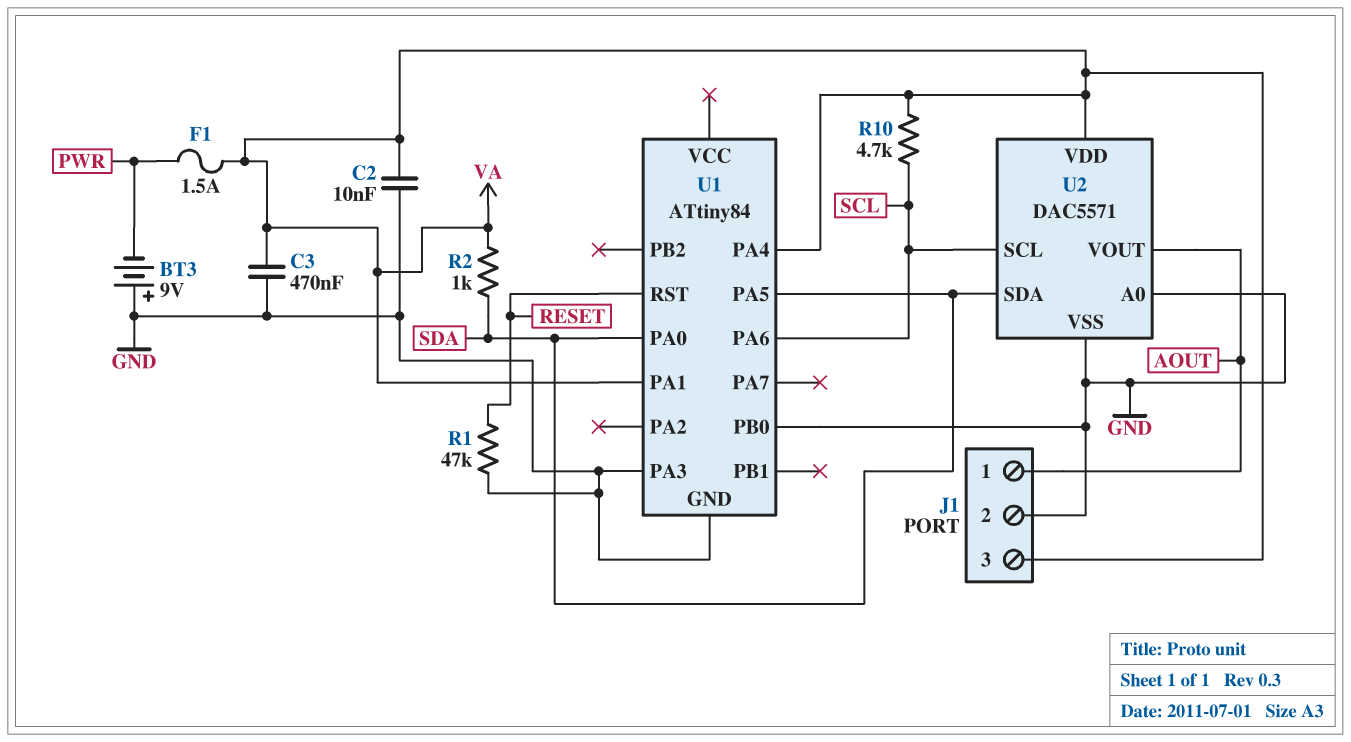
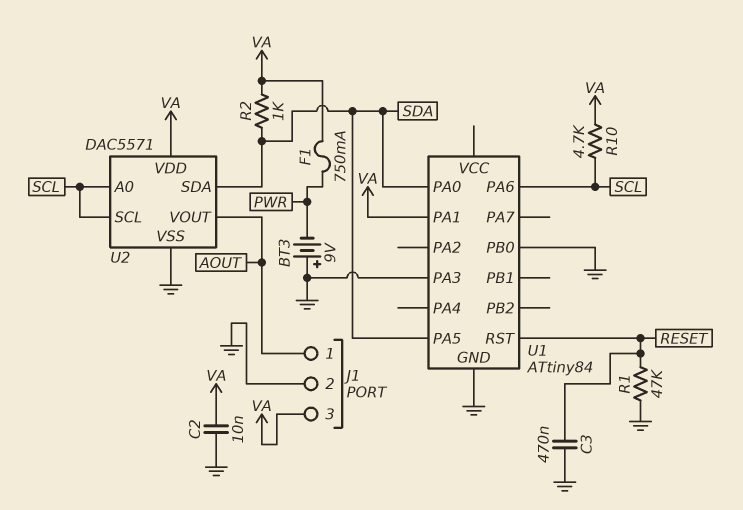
C3: 470nF (GND, VA) -> 470nF (GND, RESET)
F1: 1.5A (PWR, VA) -> 750mA (PWR, VA)
U1 pin PA4: VA -> none
U2 pin A0: GND -> SCL

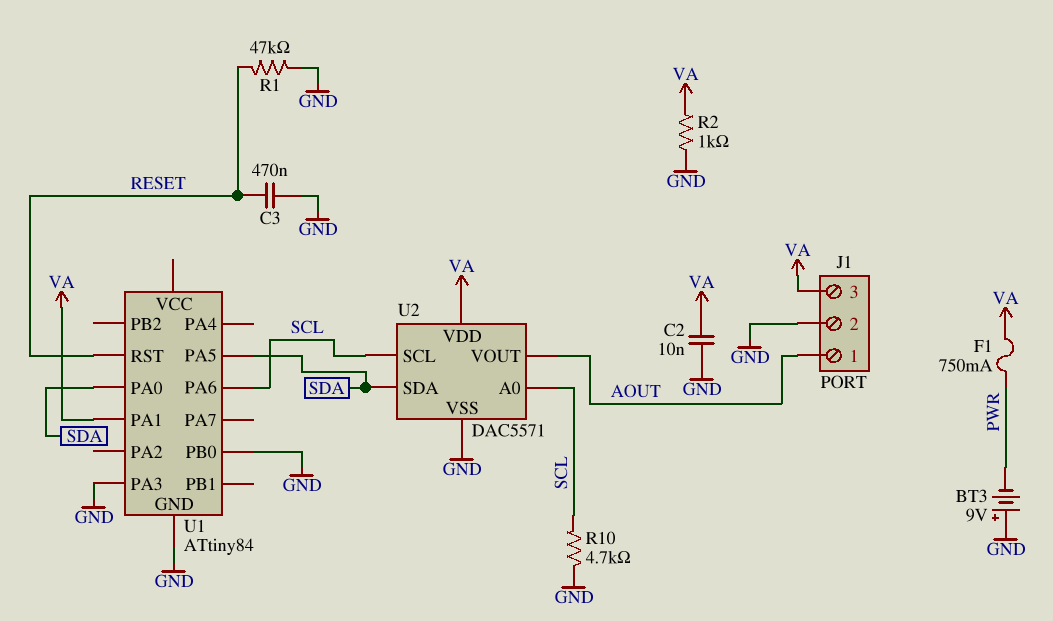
R2: 1k (SDA, VA) -> 1k (GND, VA)
R10: 4.7k (SCL, VA) -> 4.7k (GND, SCL)

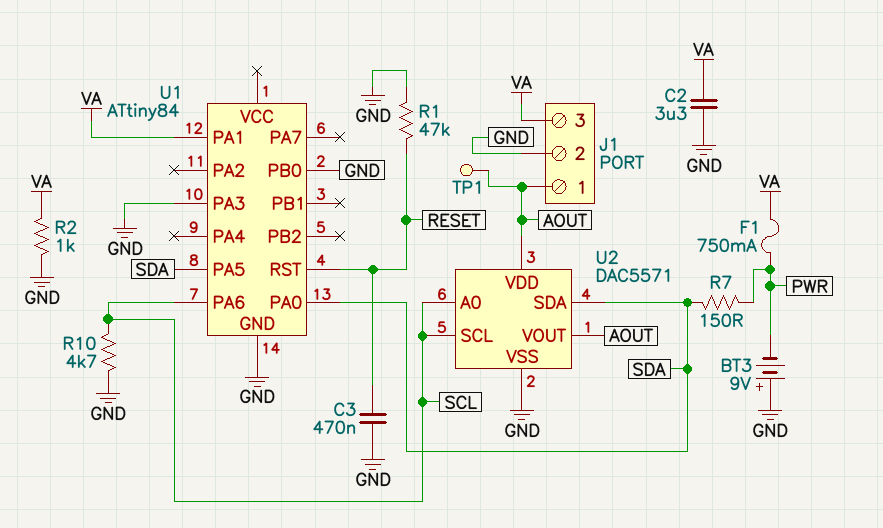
C2: 10nF (GND, VA) -> 3.3uF (GND, VA)
R7: none -> 150 (PWR, SDA)
TP1: none -> test point (AOUT)
U2 pin VDD: VA -> AOUT

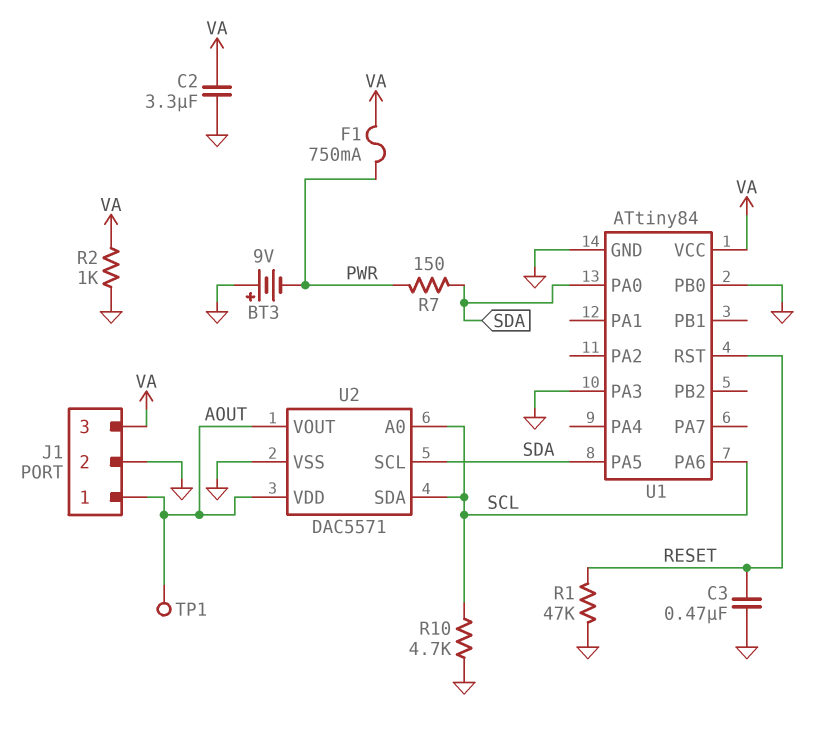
U1 pin PA1: VA -> none
U1 pin VCC: none -> VA
U2 pin SCL: SCL -> SDA
U2 pin SDA: SDA -> SCL

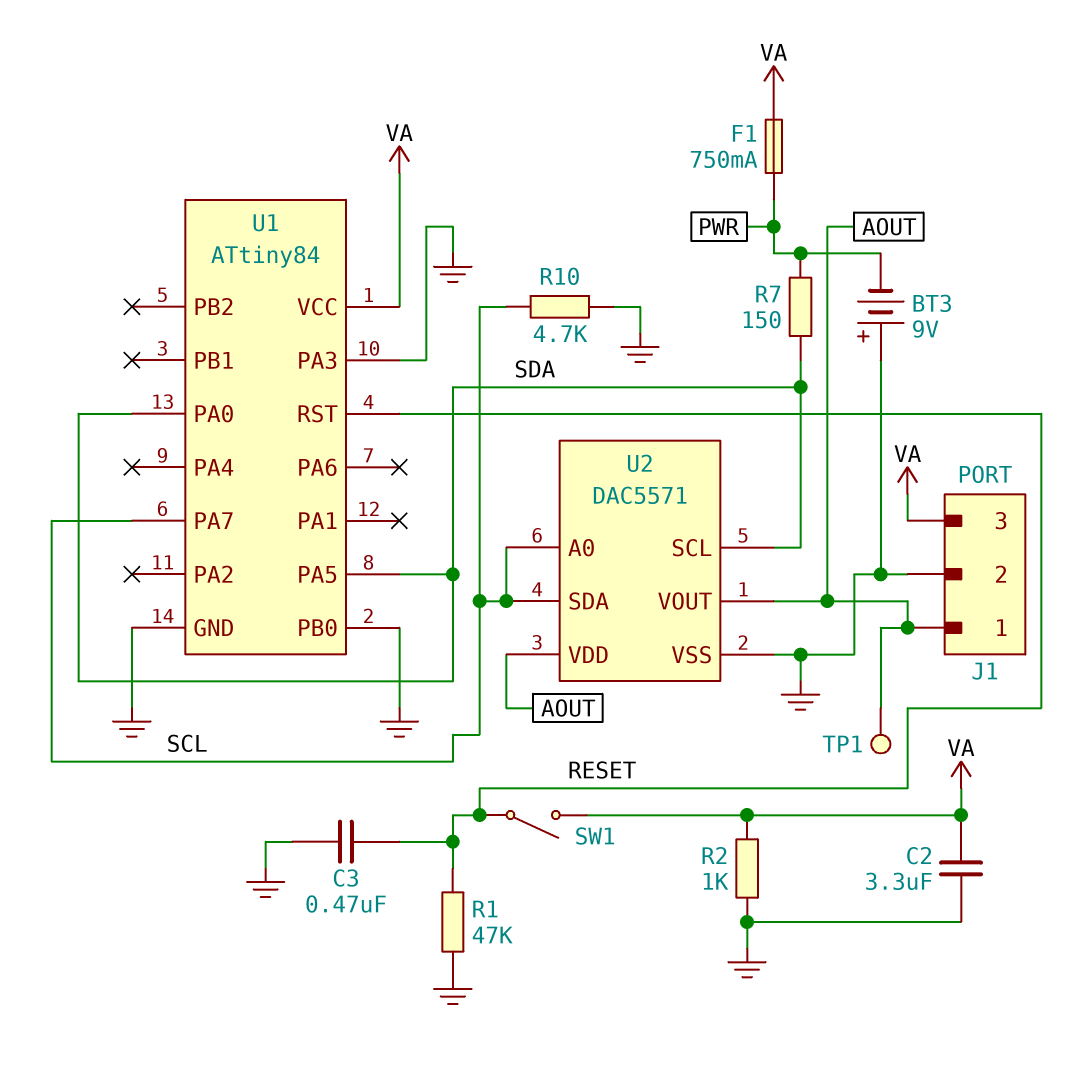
SW1: none -> switch (RESET, VA)
U1 pin PA6: SCL -> none
U1 pin PA7: none -> SCL

